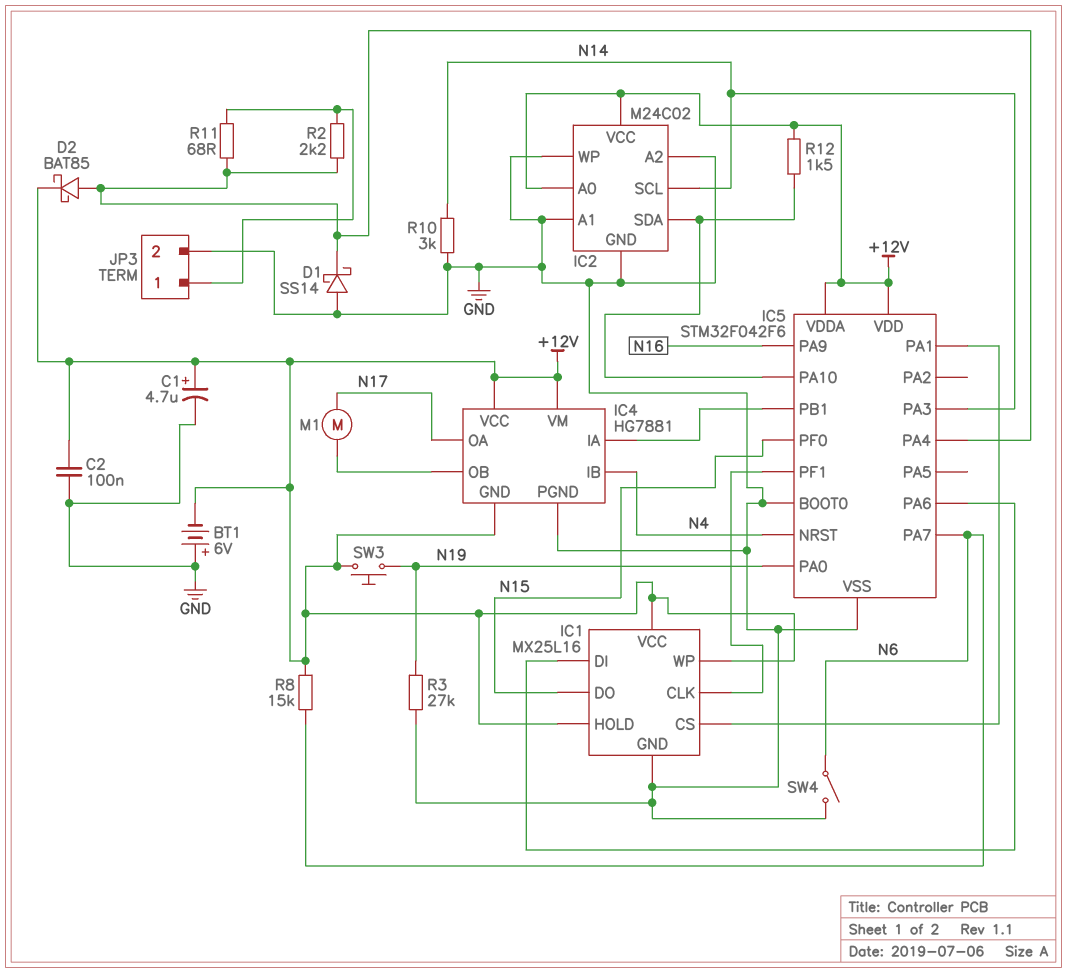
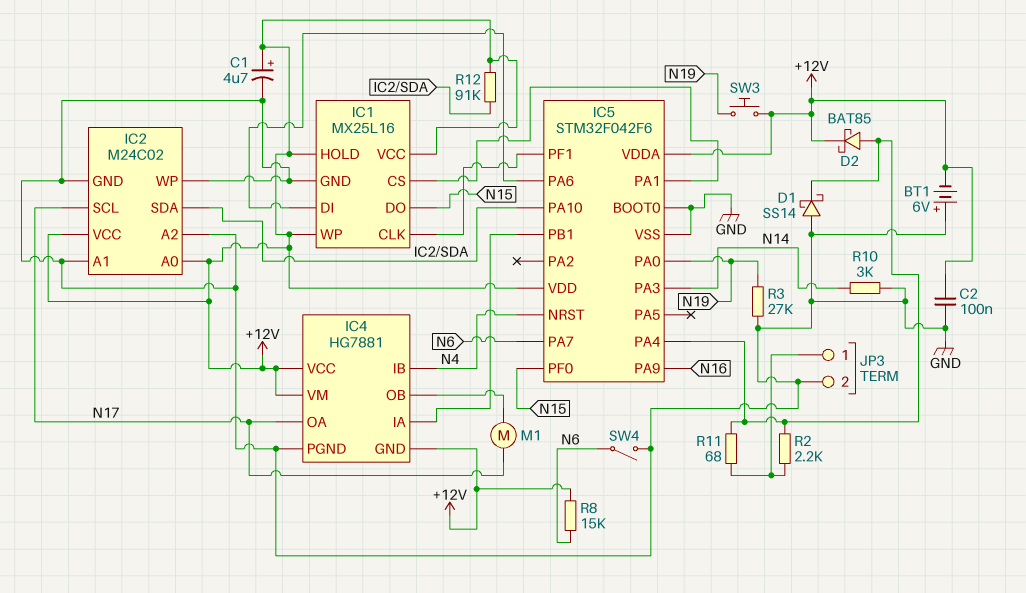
IC2 pin SCL: N14 -> N17
R12: 1.5k (+12V, IC2/SDA) -> 91k (+12V, IC2/SDA)

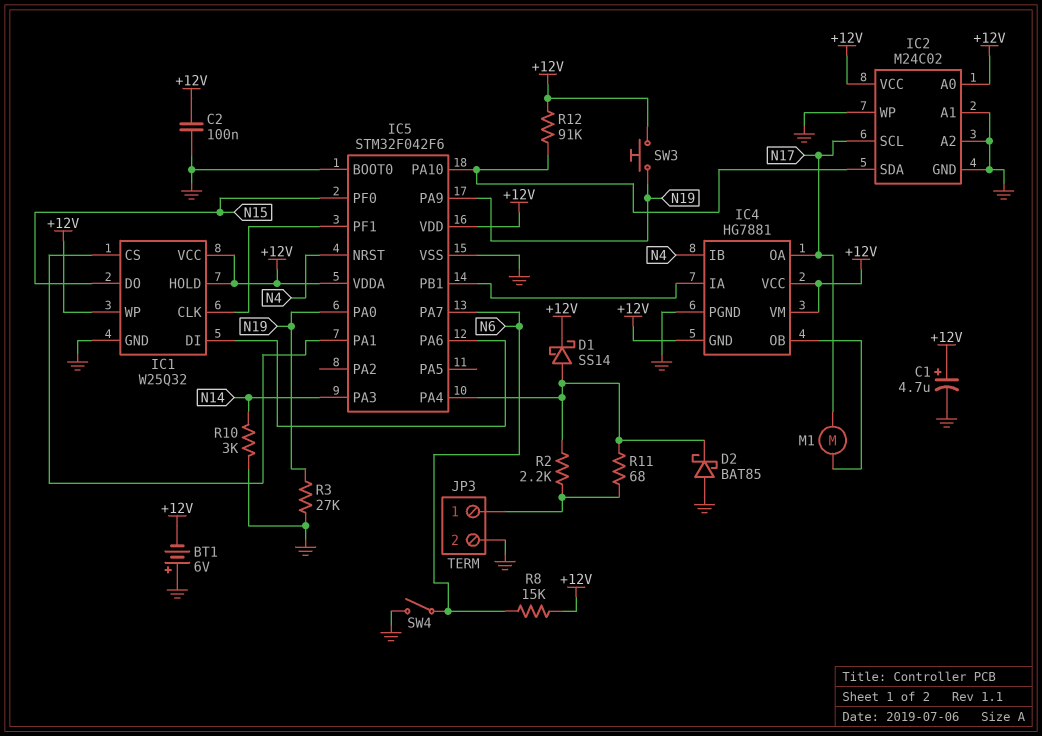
D1: schottky SS14 (A GND, K IC5/PA4) -> schottky SS14 (A IC5/PA4, K +12V)
D2: schottky BAT85 (A IC5/PA4, K +12V) -> schottky BAT85 (A GND, K IC5/PA4)
IC1: MX25L16 -> W25Q32
IC5 pin PA9: N16 -> N19

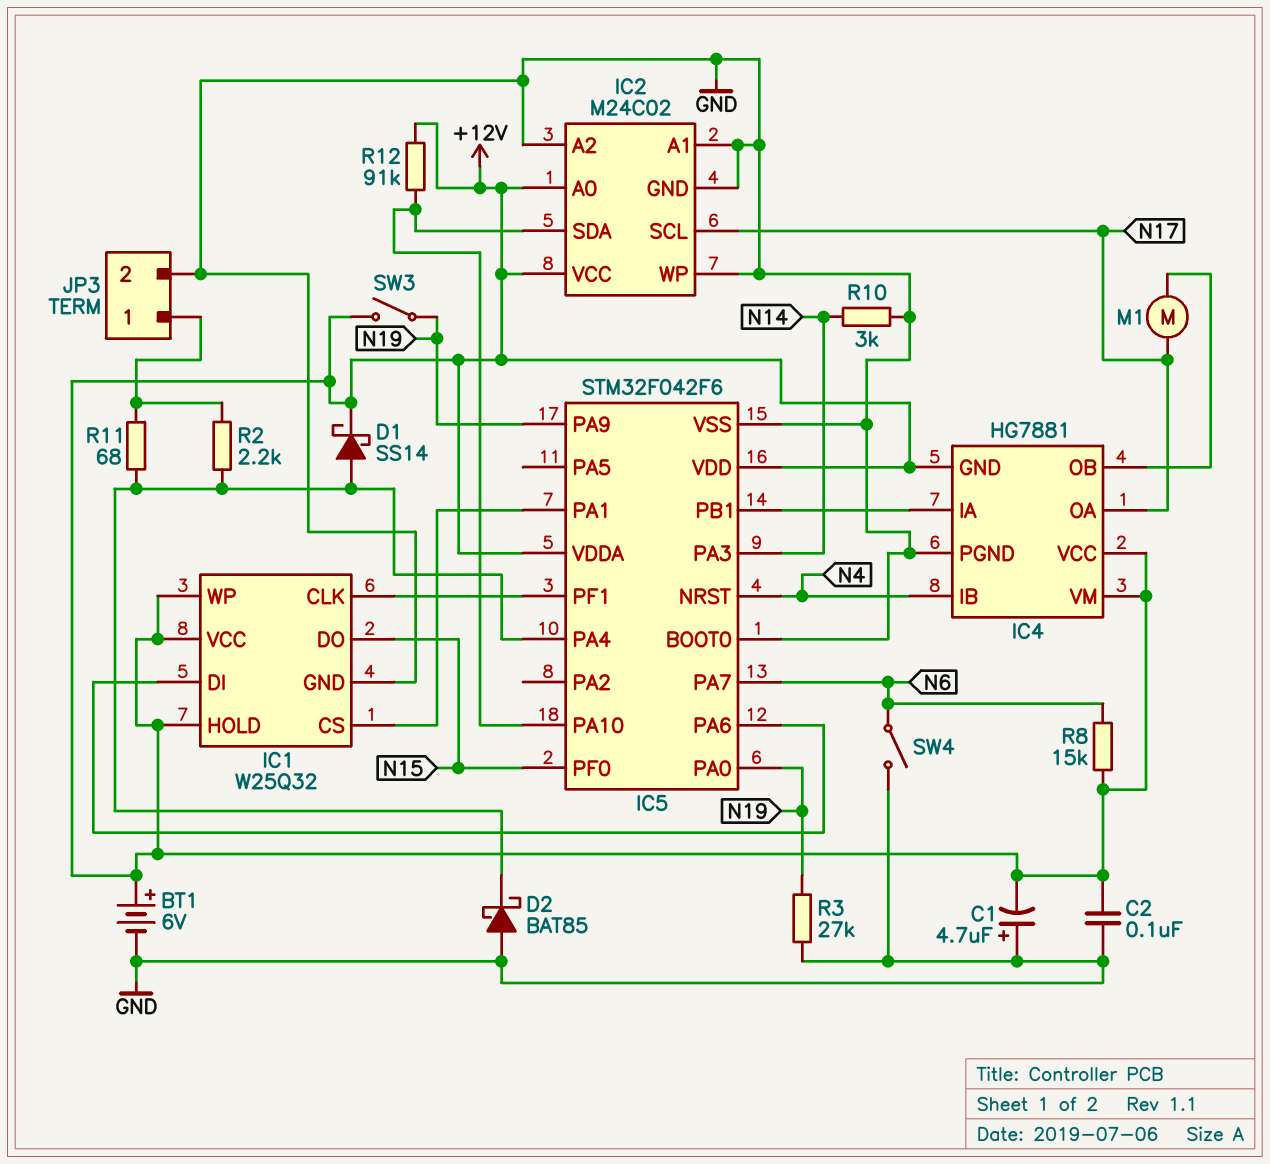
BT1: 6V (plus GND, minus +12V) -> 6V (plus +12V, minus GND)
C1: 4.7uF (plus +12V, minus GND) -> 4.7uF (plus GND, minus +12V)
SW3: button (+12V, N19) -> switch (+12V, N19)

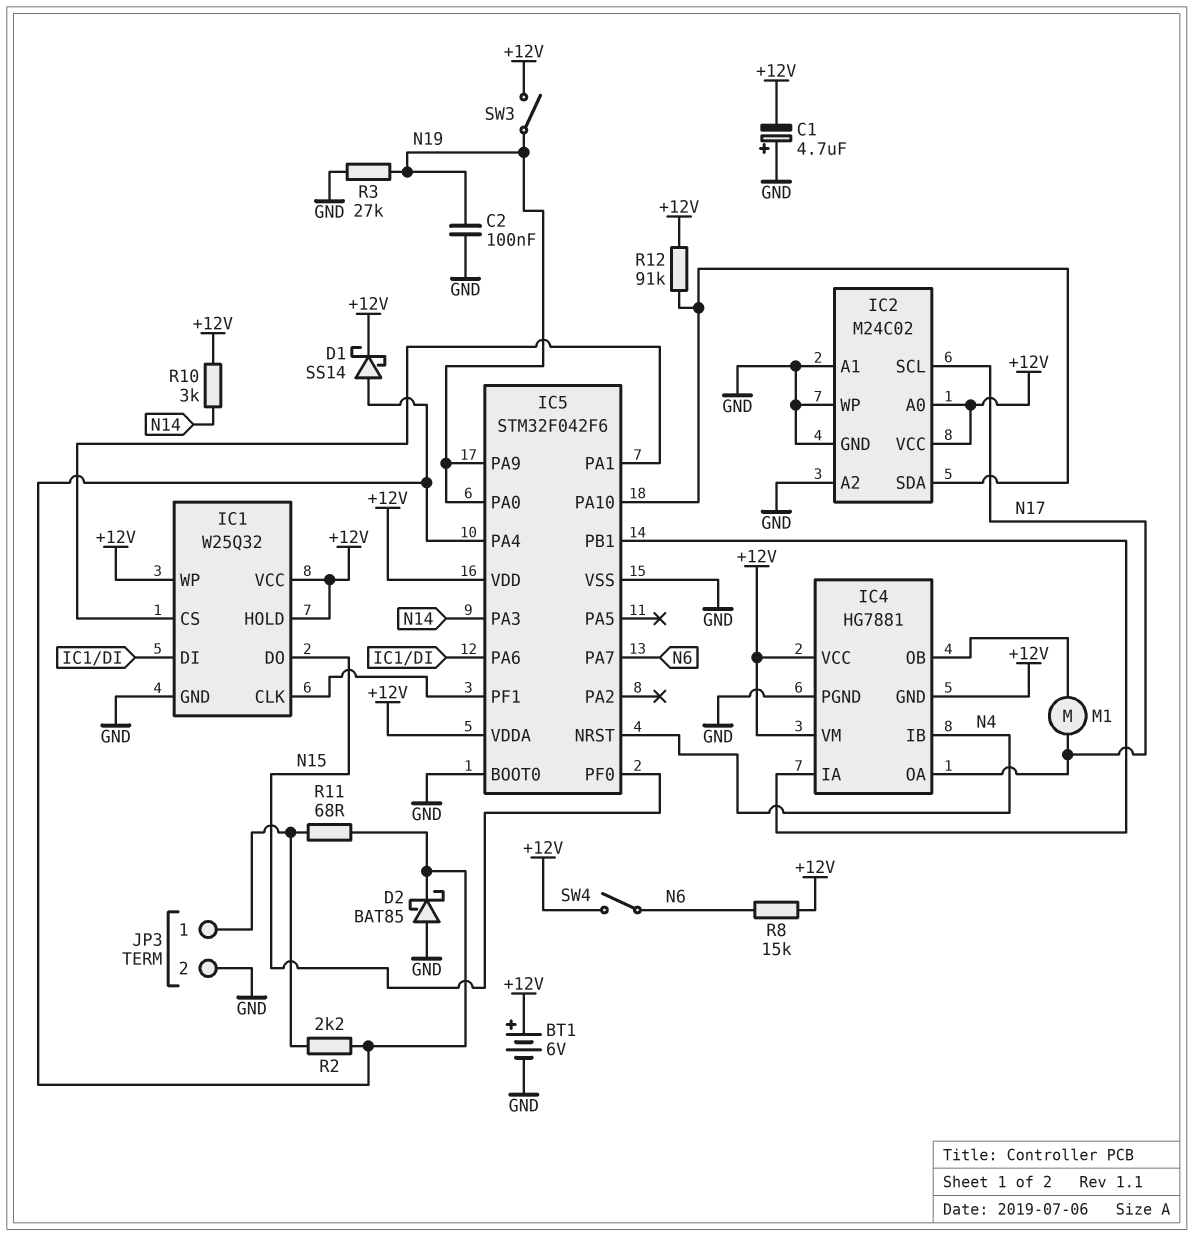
C2: 100nF (+12V, GND) -> 100nF (GND, N19)
R10: 3k (GND, N14) -> 3k (+12V, N14)
SW4: switch (GND, N6) -> switch (+12V, N6)

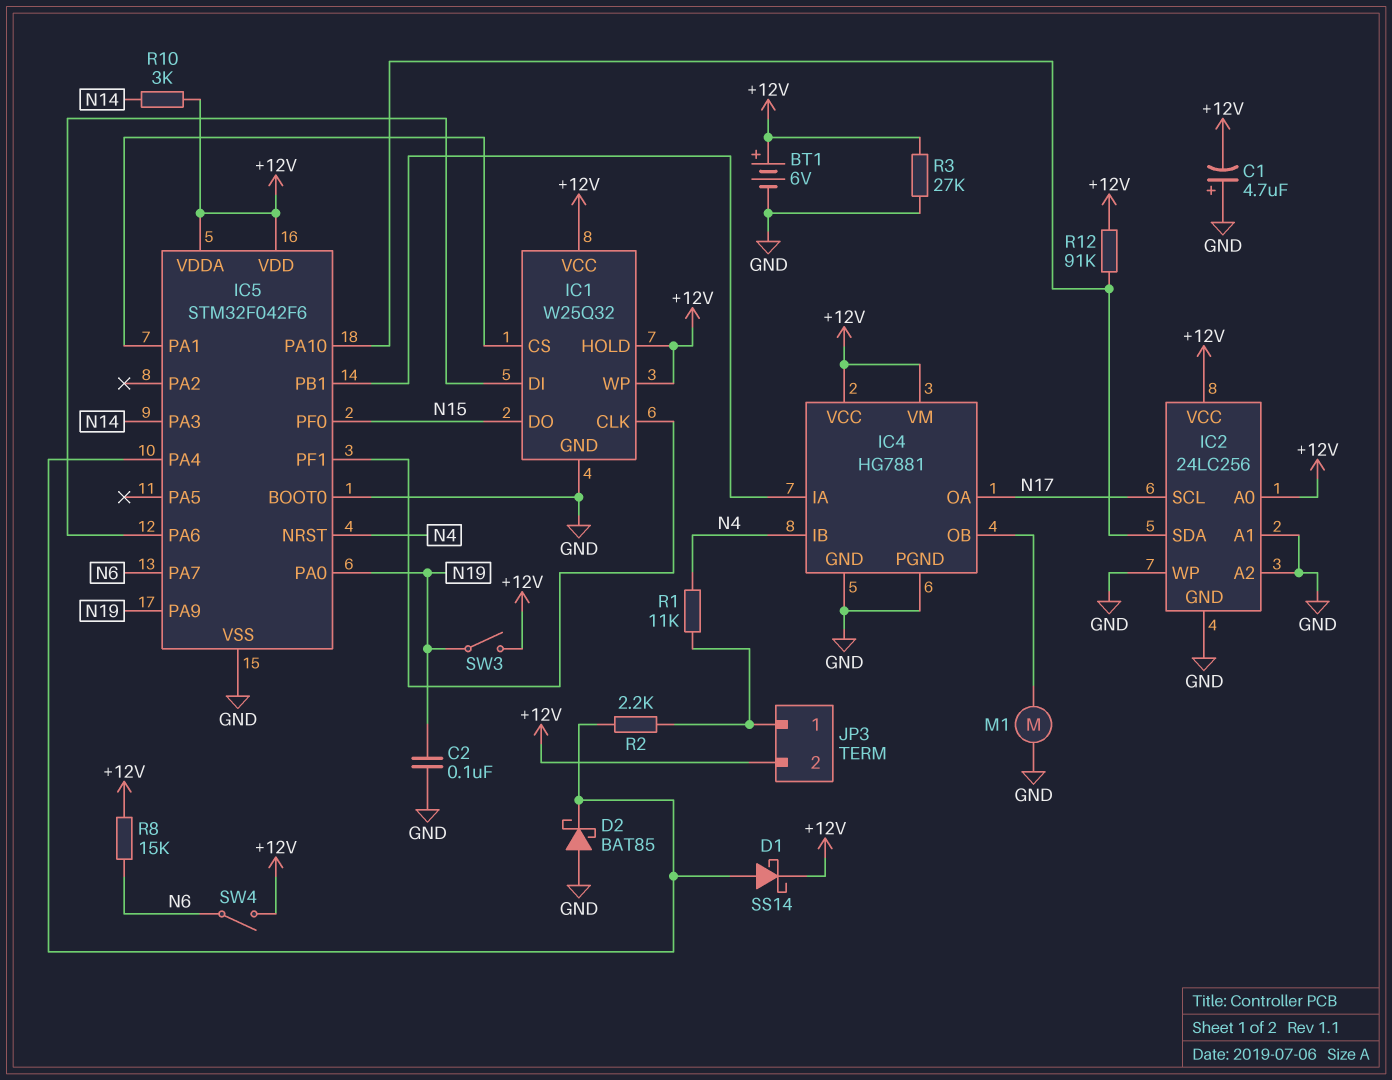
IC2: M24C02 -> 24LC256
IC4 pin GND: +12V -> GND
JP3 pin 2: GND -> +12V
M1: motor (IC4/OB, N17) -> motor (GND, IC4/OB)
R1: none -> 11k (JP3/1, N4)
R3: 27k (GND, N19) -> 27k (+12V, GND)
R11: 68 (IC5/PA4, JP3/1) -> none

